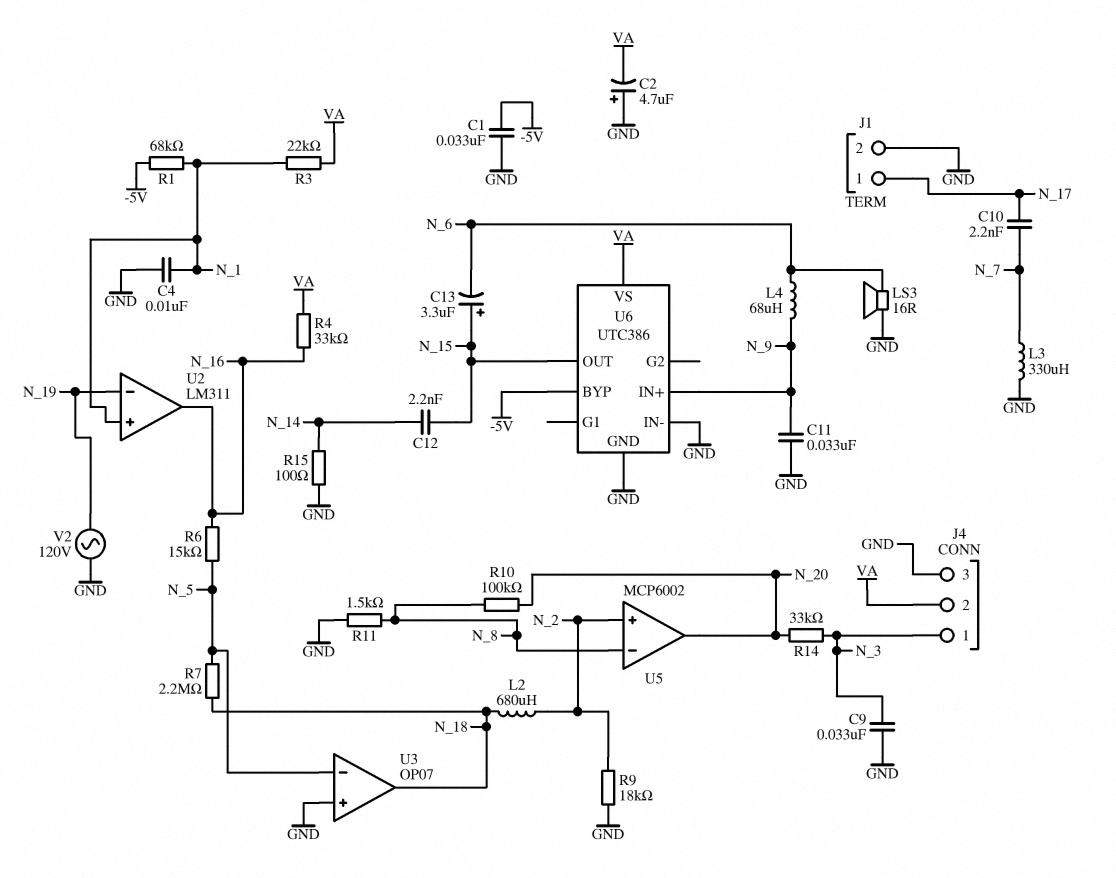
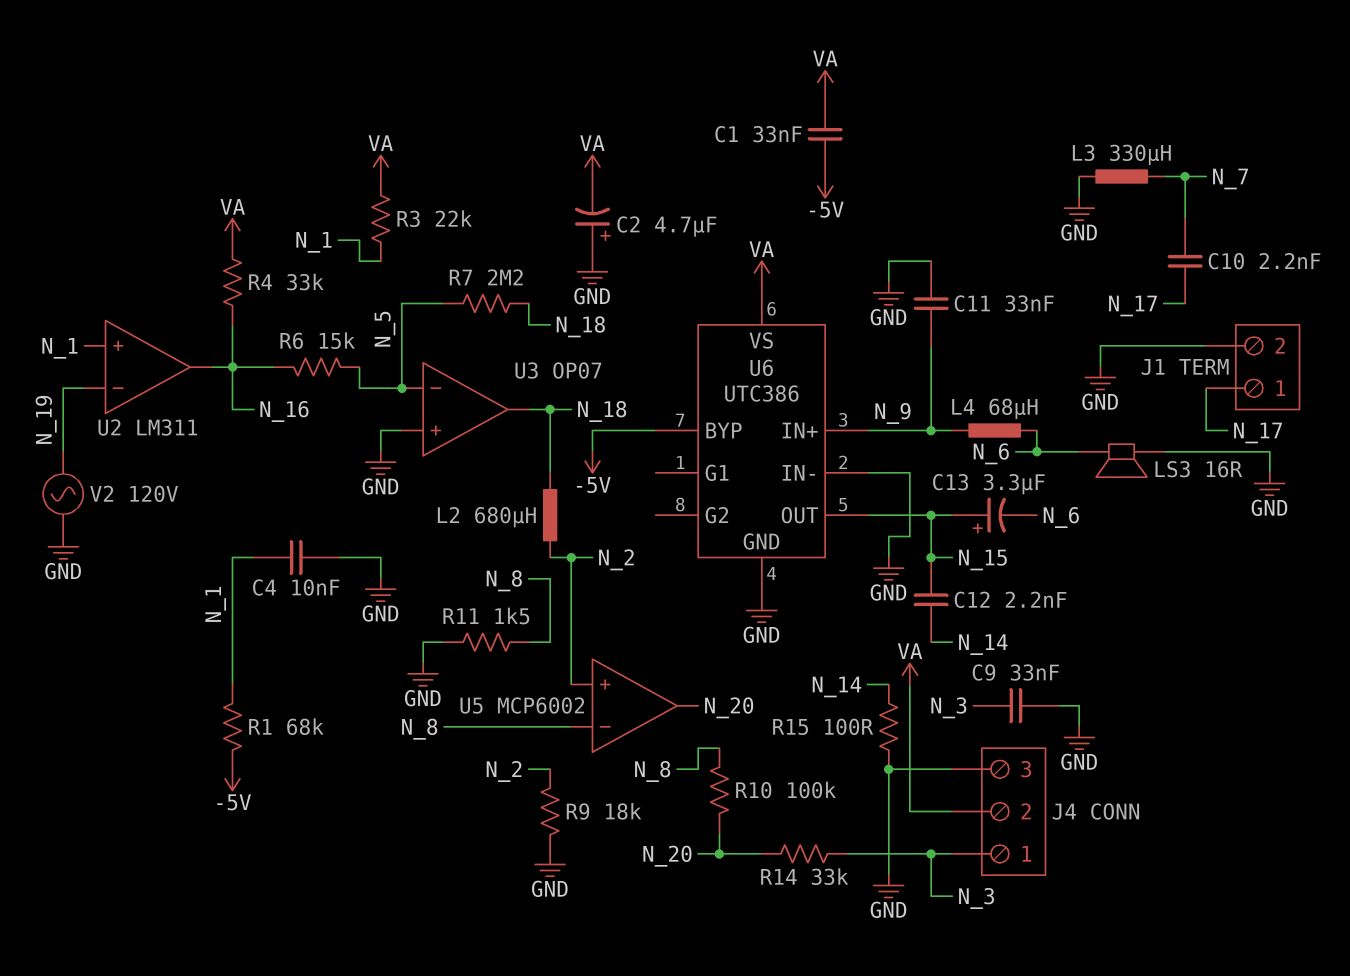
C1: 33nF (-5V, GND) -> 33nF (-5V, VA)

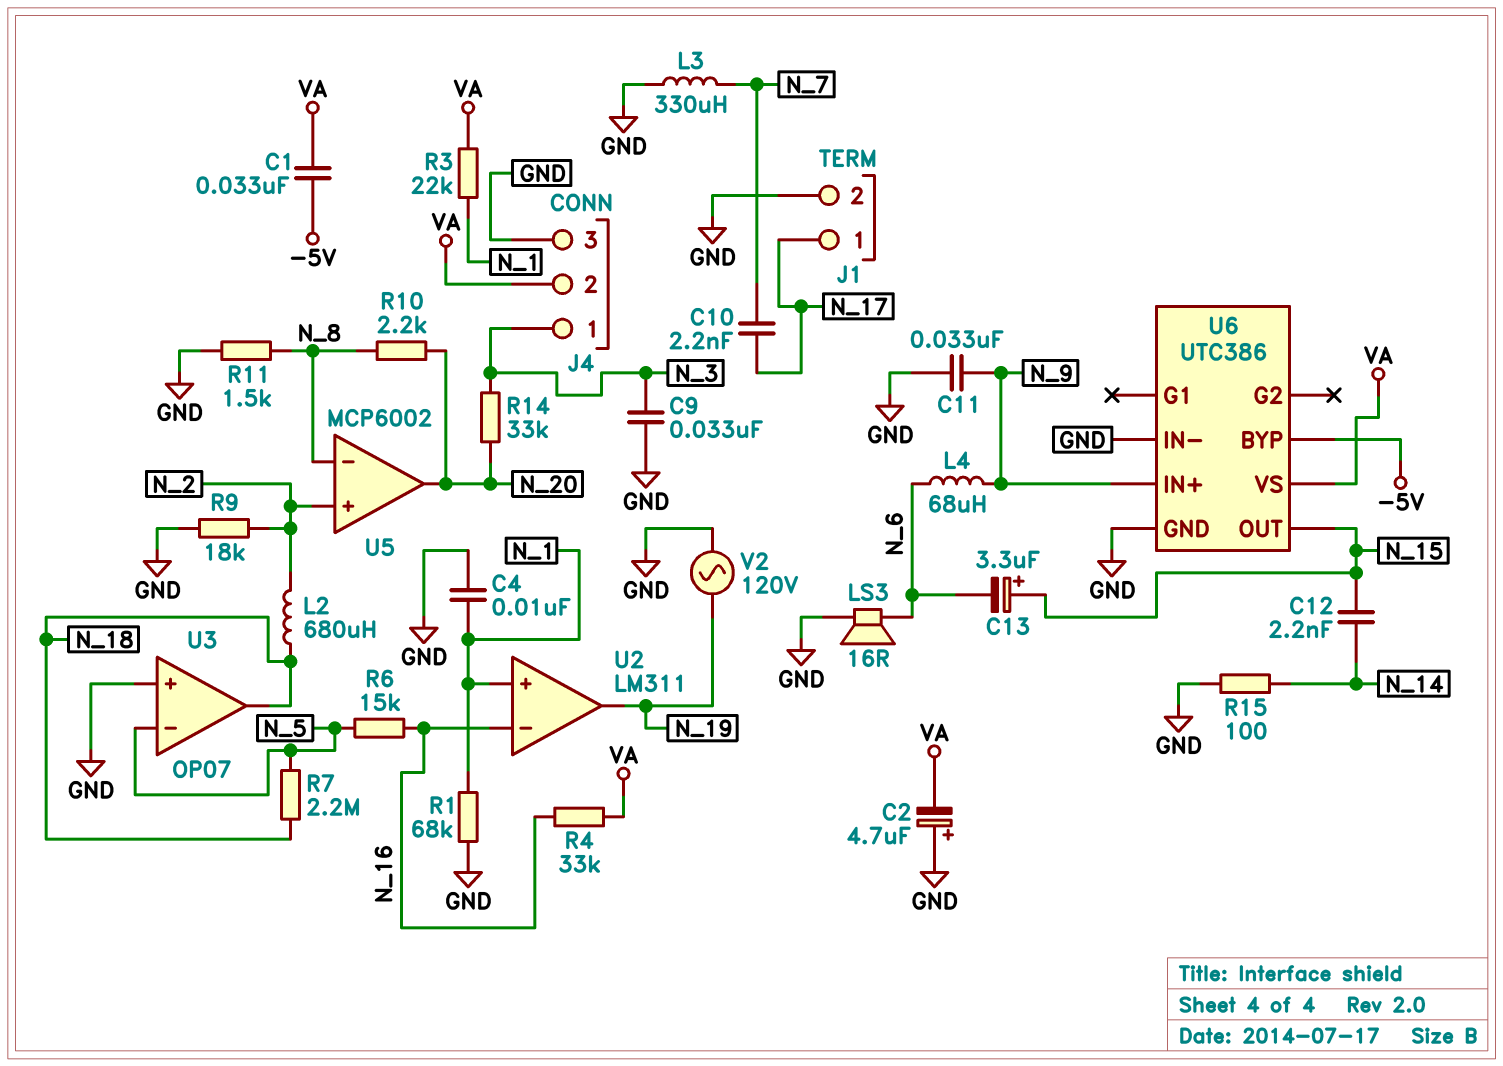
R1: 68k (-5V, N_1) -> 68k (GND, N_1)
R10: 100k (N_8, N_20) -> 2.2k (N_8, N_20)
U2 pin in-: N_19 -> N_16
U2 pin out: N_16 -> N_19

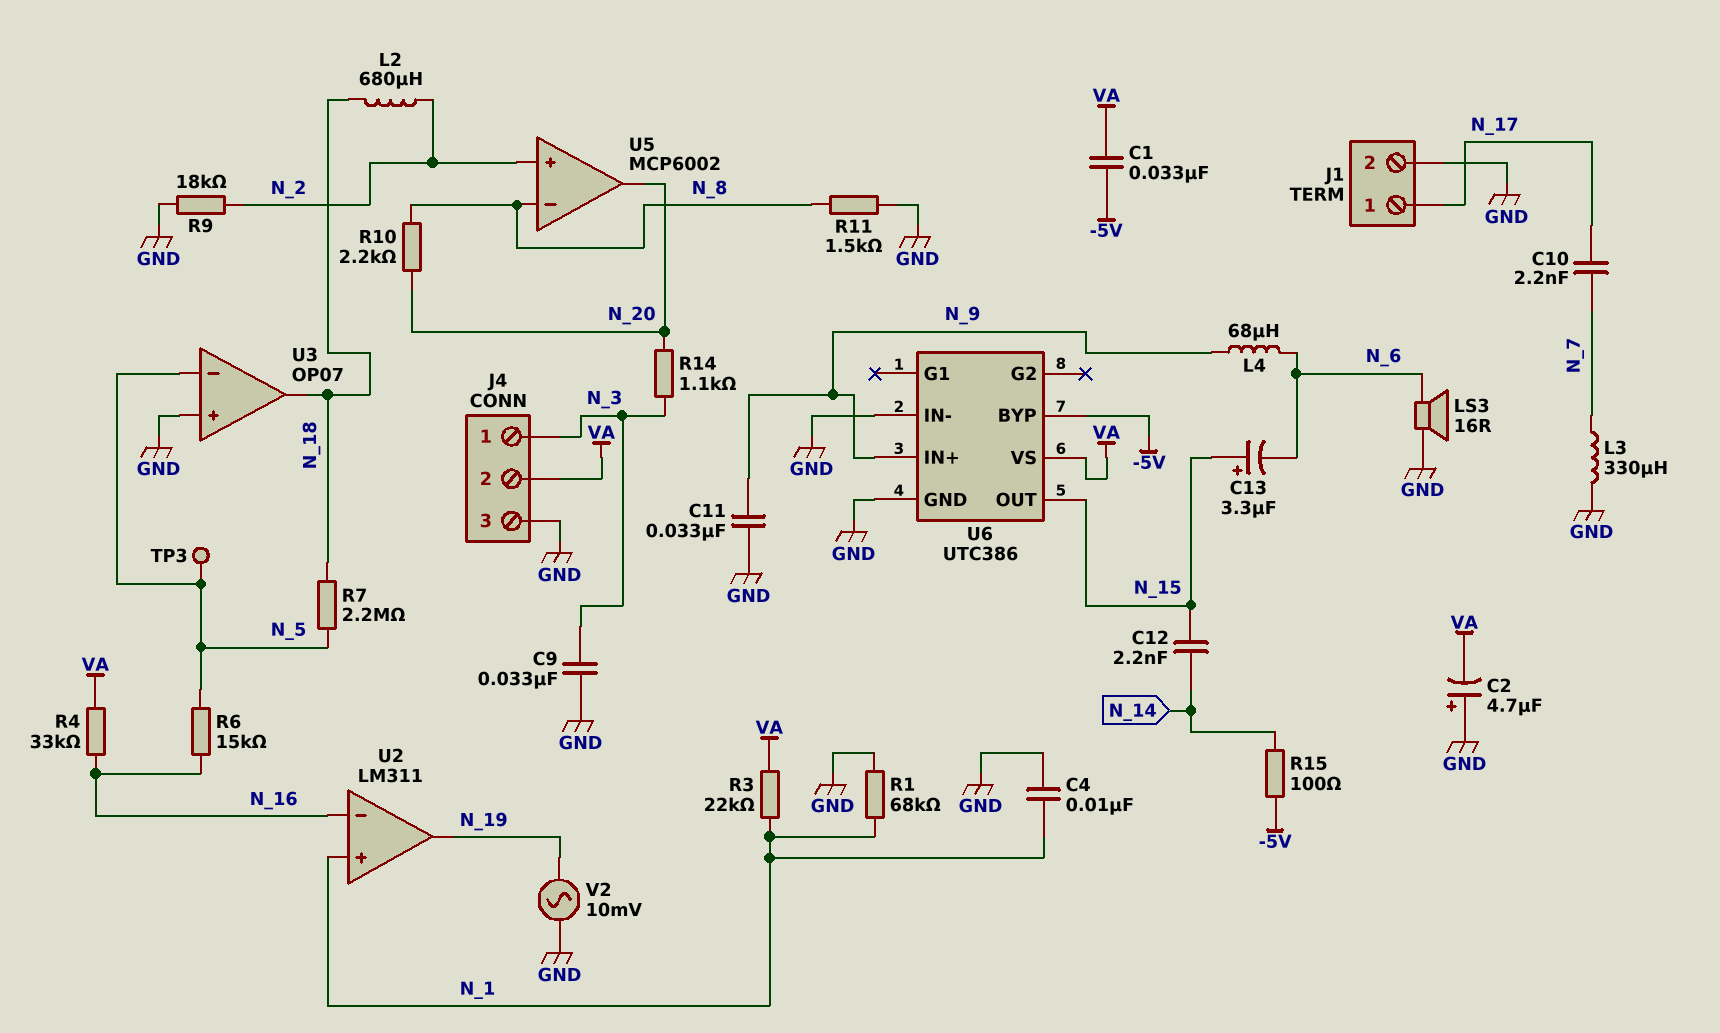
R14: 33k (N_3, N_20) -> 1.1k (N_3, N_20)
R15: 100 (GND, N_14) -> 100 (-5V, N_14)
TP3: none -> test point (N_5)
V2: AC 120V (GND, N_19) -> AC 10mV (GND, N_19)

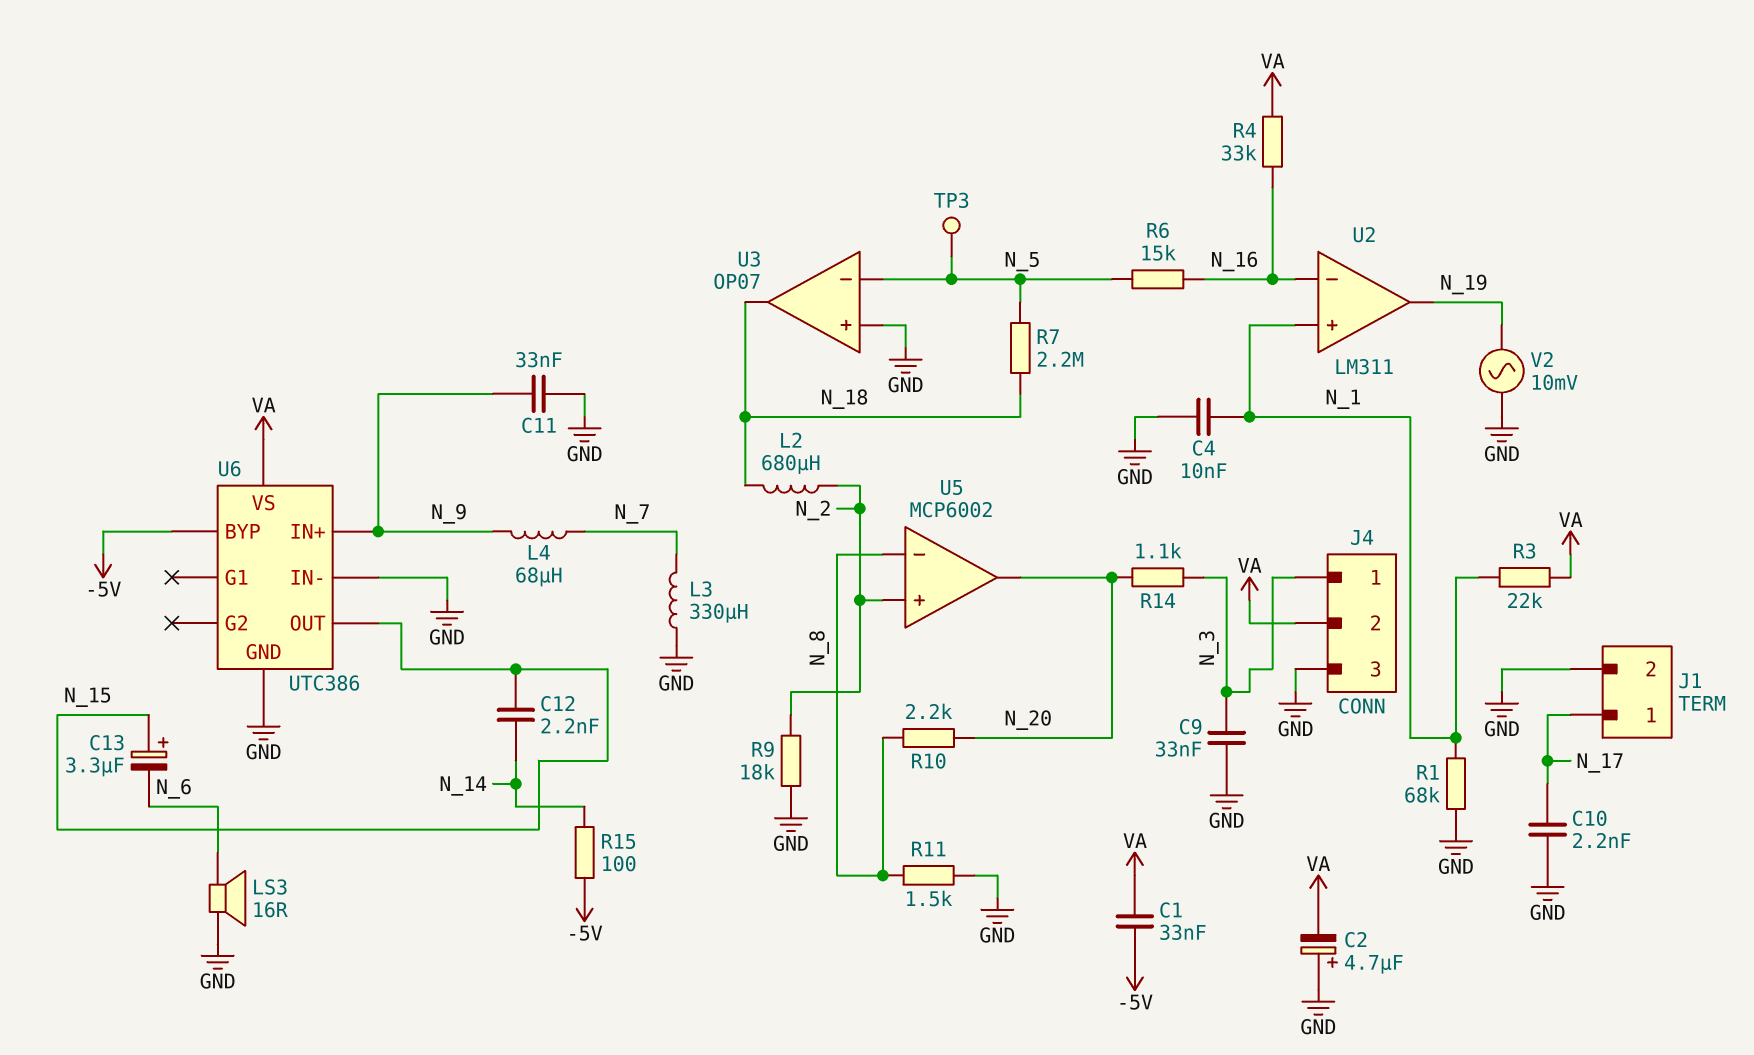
C10: 2.2nF (N_7, N_17) -> 2.2nF (GND, N_17)
L4: 68uH (N_6, N_9) -> 68uH (N_7, N_9)

